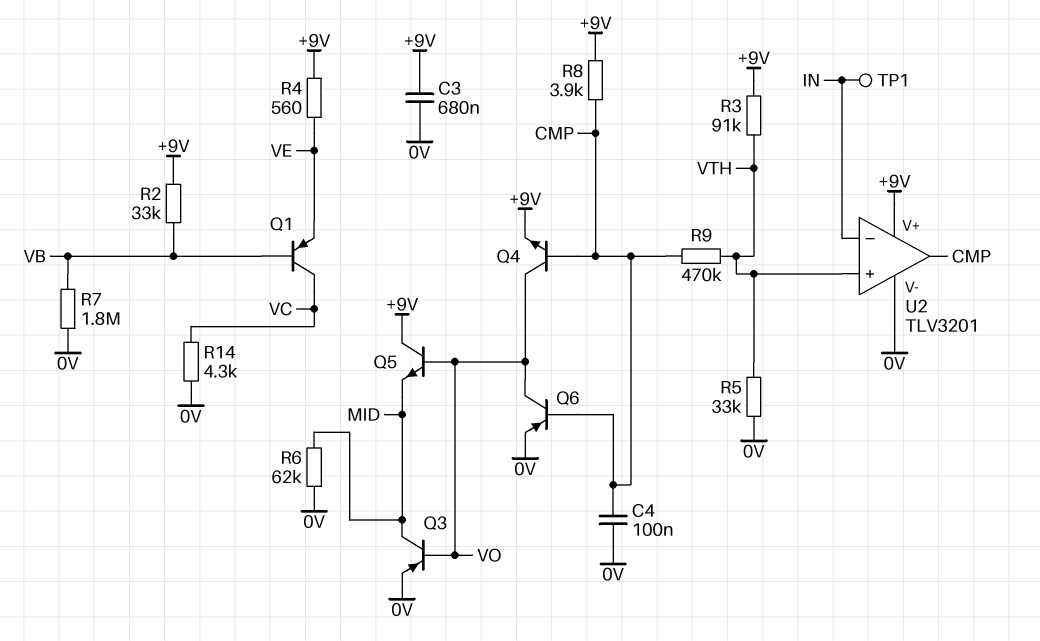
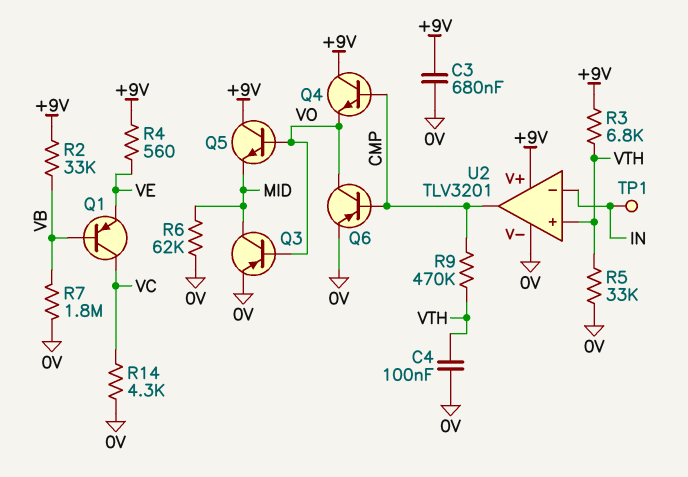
C4: 100nF (0V, CMP) -> 100nF (0V, VTH)
Q4: NPN (B CMP, C VO, E +9V) -> NPN (B CMP, C +9V, E VO)
R3: 91k (+9V, VTH) -> 6.8k (+9V, VTH)
R8: 3.9k (+9V, CMP) -> none

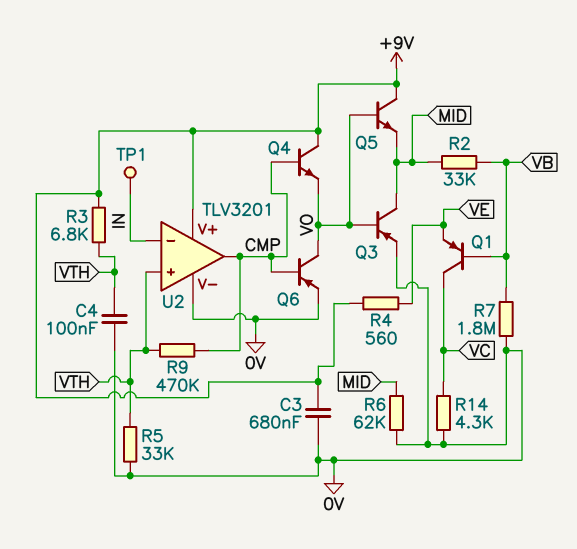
R2: 33k (+9V, VB) -> 33k (MID, VB)

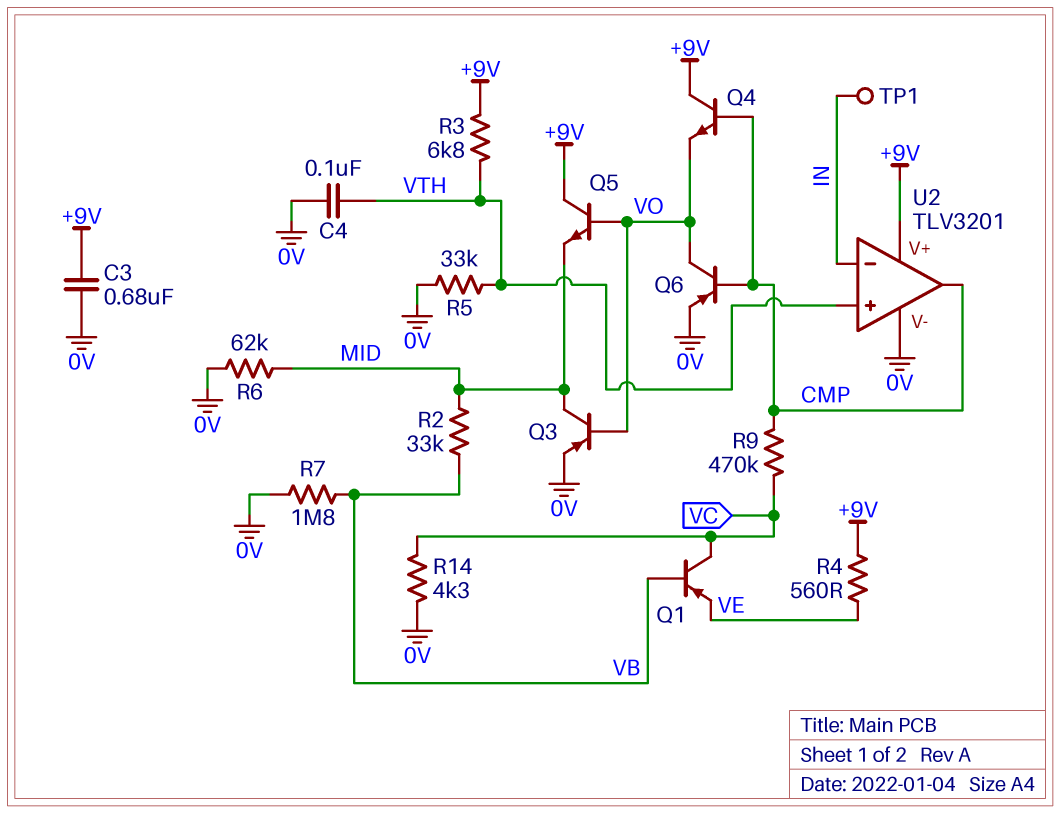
R9: 470k (CMP, VTH) -> 470k (CMP, VC)

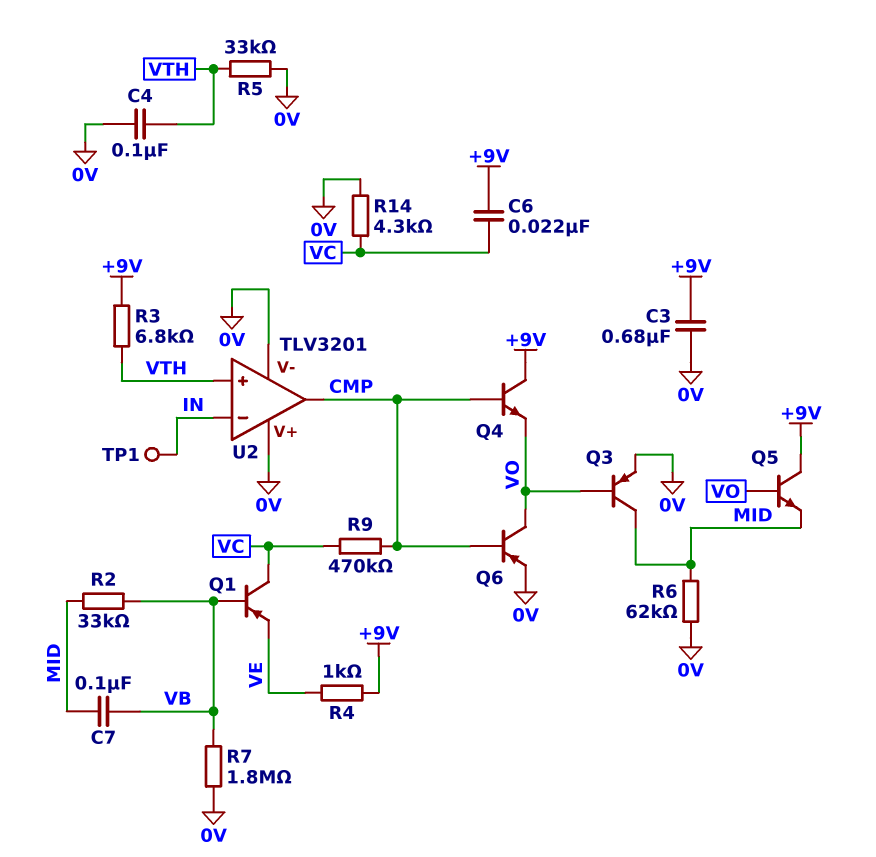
C6: none -> 22nF (+9V, VC)
C7: none -> 100nF (MID, VB)
R4: 560 (+9V, VE) -> 1k (+9V, VE)
U2 pin V+: +9V -> 0V

